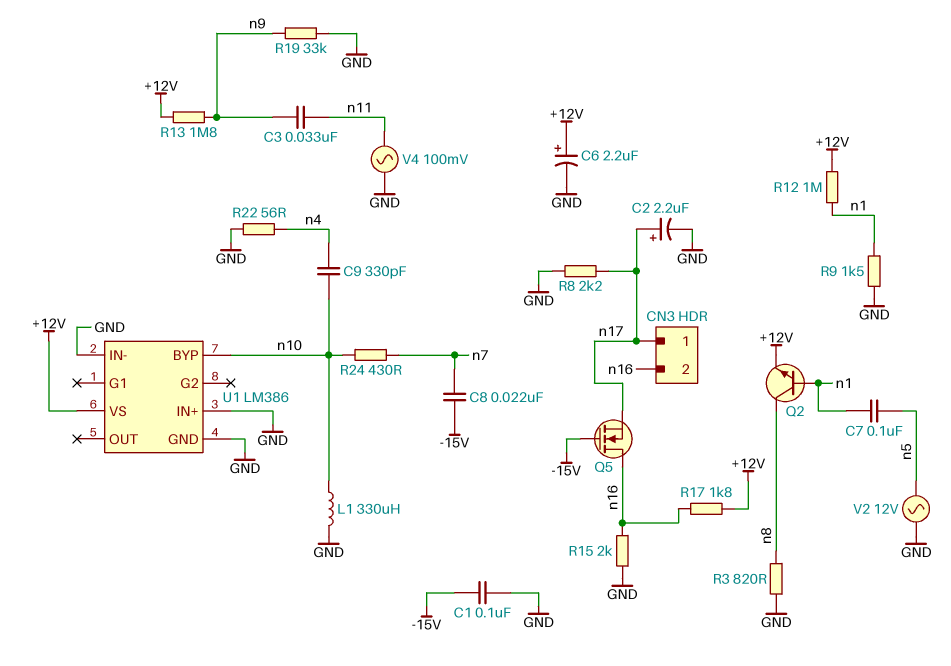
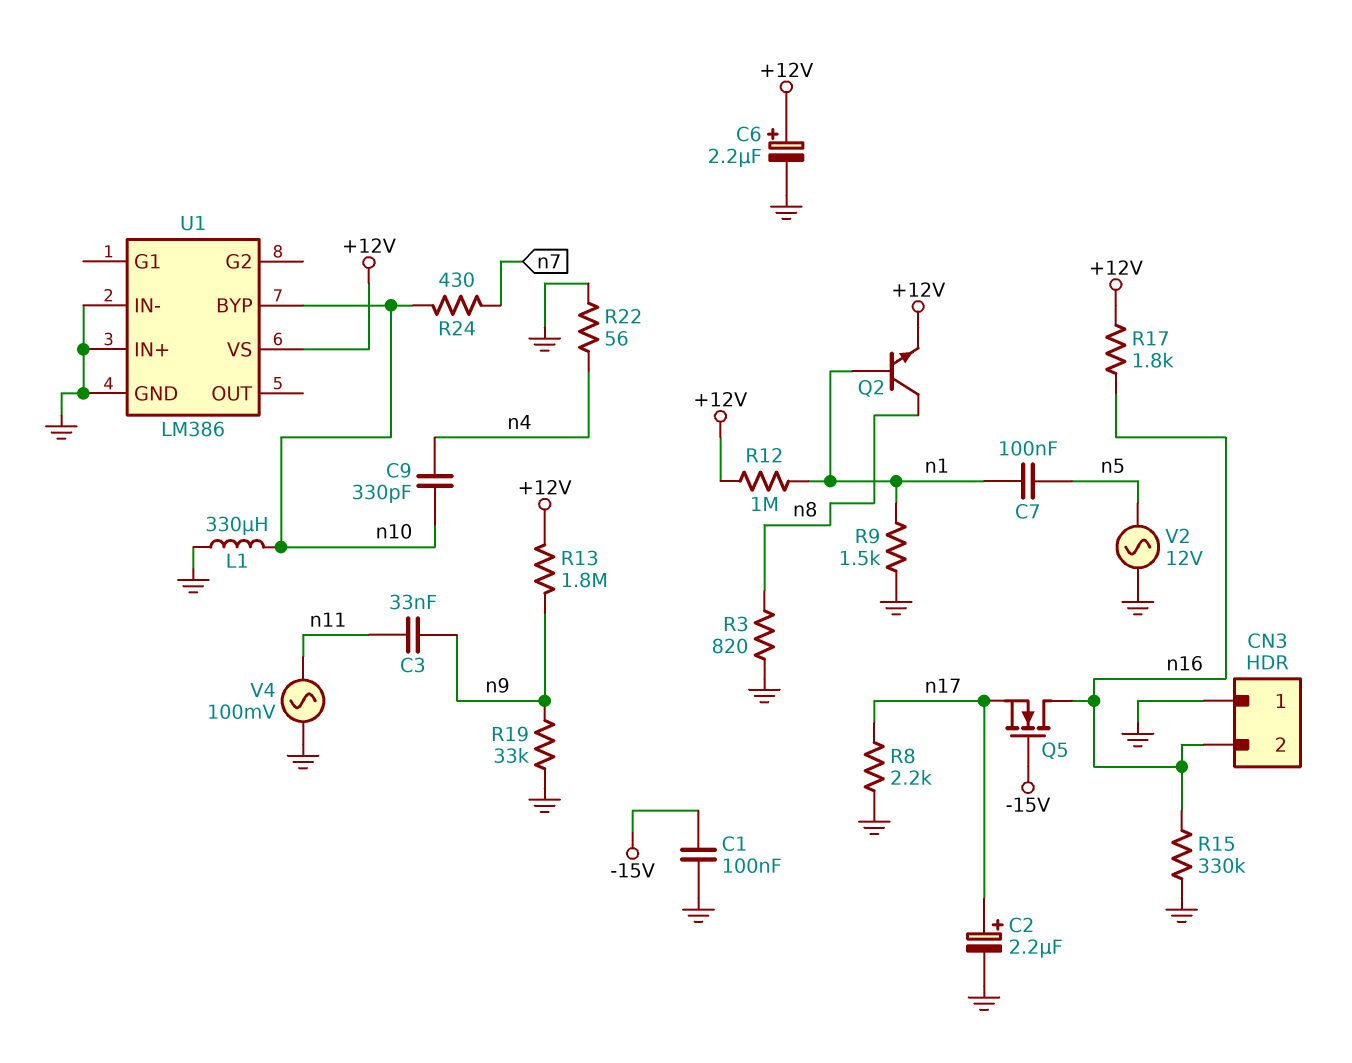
C8: 22nF (-15V, n7) -> none
CN3 pin 1: n17 -> GND
R15: 2k (GND, n16) -> 330k (GND, n16)

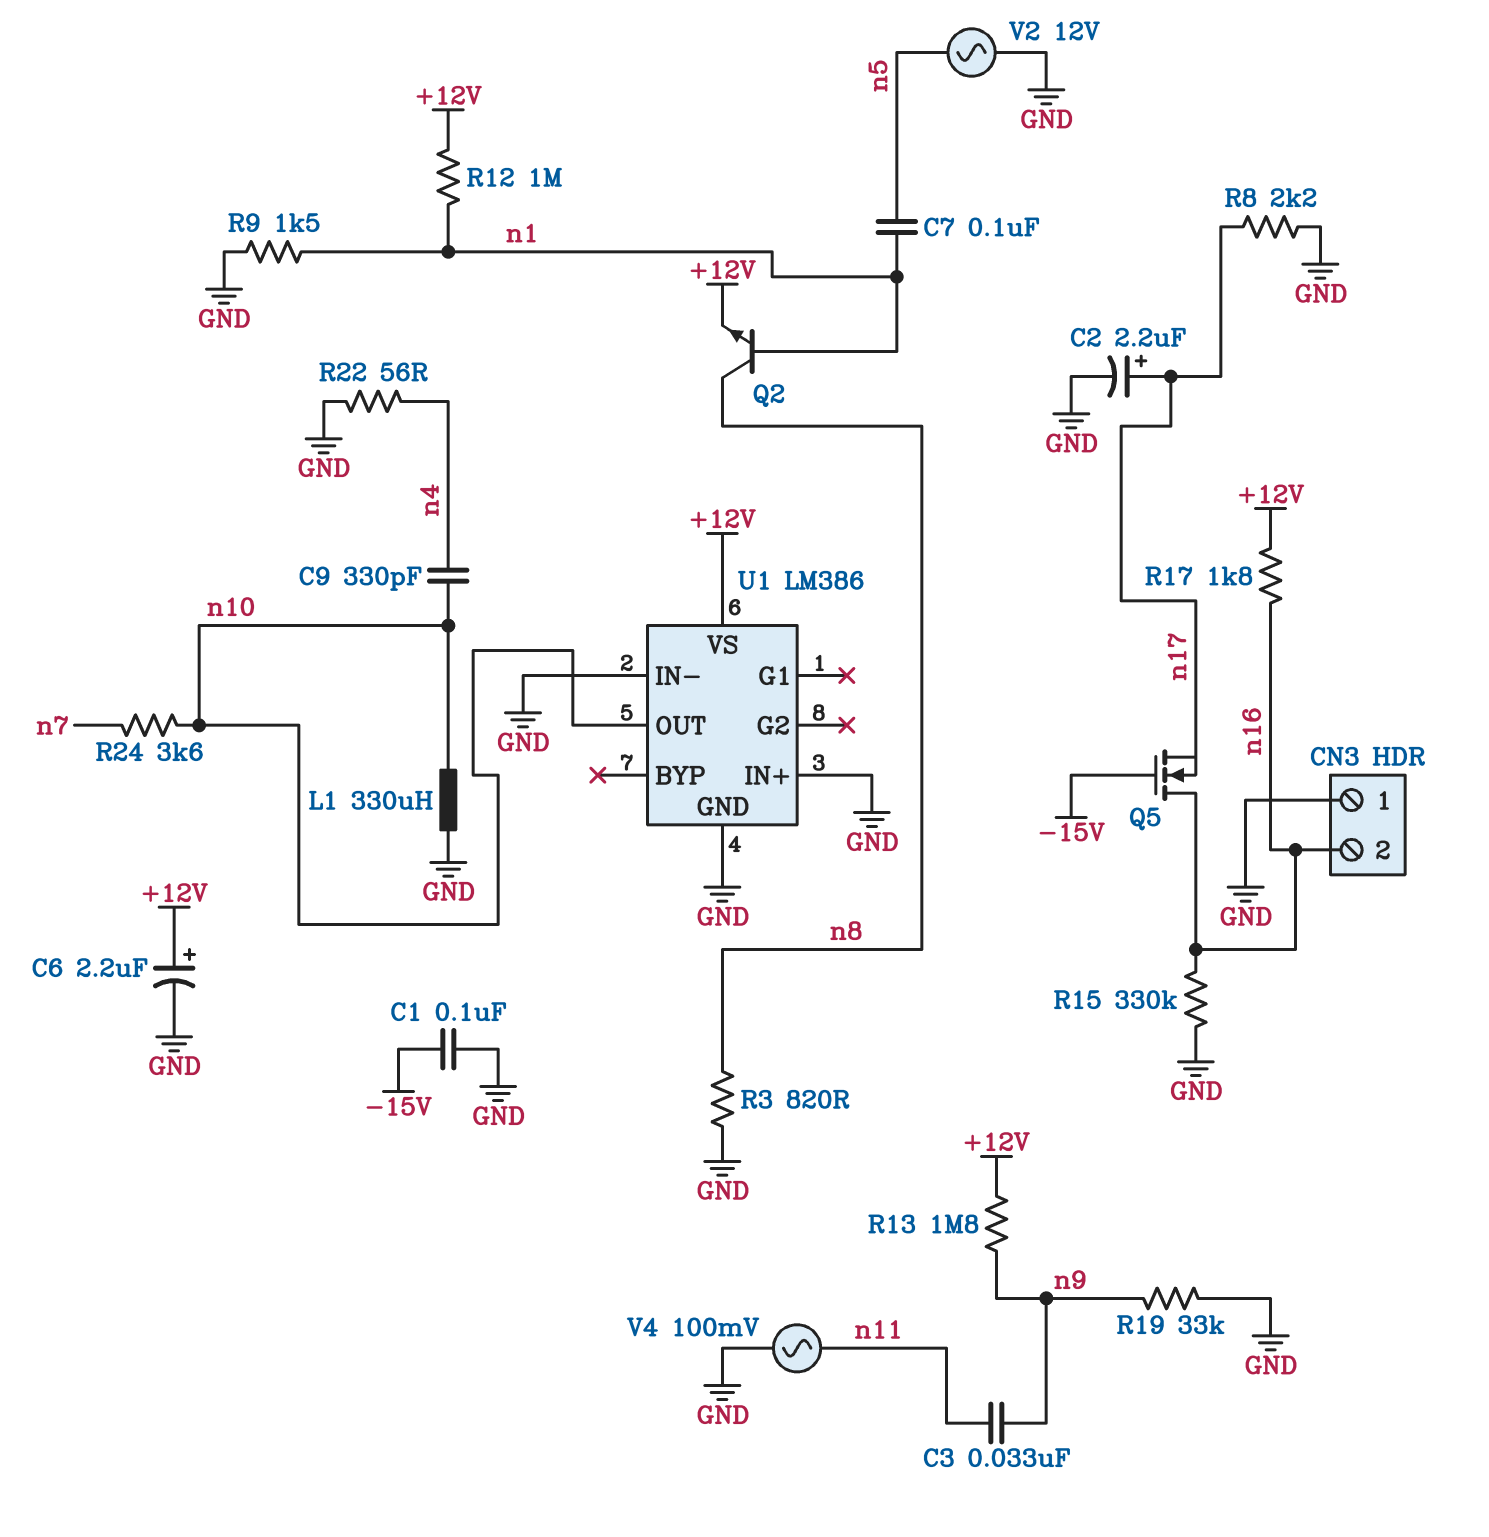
R24: 430 (n7, n10) -> 3.6k (n7, n10)
U1 pin BYP: n10 -> none
U1 pin OUT: none -> n10

